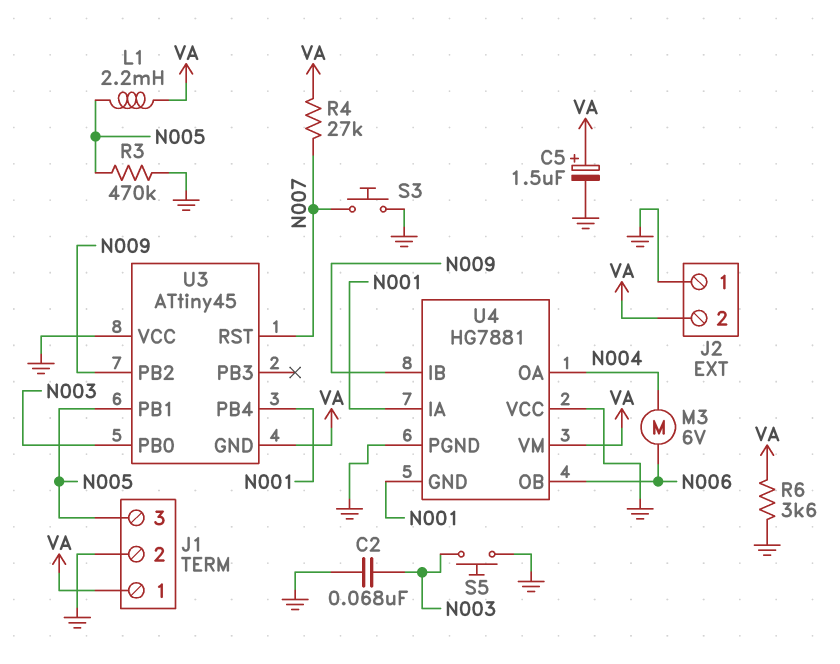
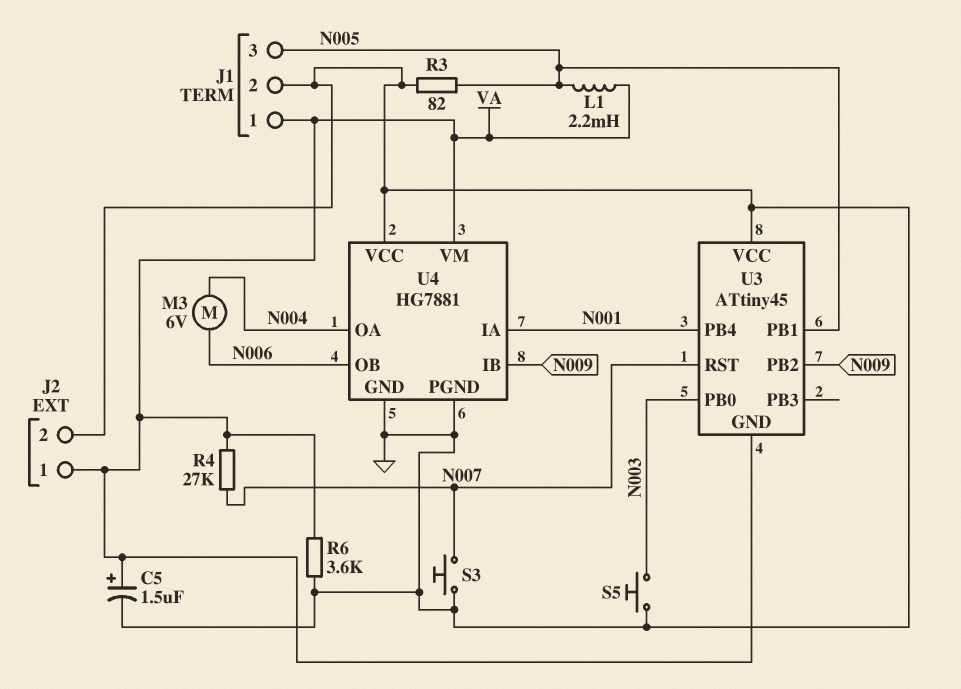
C2: 68nF (GND, N003) -> none
J2 pin 1: GND -> VA
J2 pin 2: VA -> GND
R3: 470k (GND, N005) -> 82 (GND, N005)
U4 pin GND: N001 -> GND

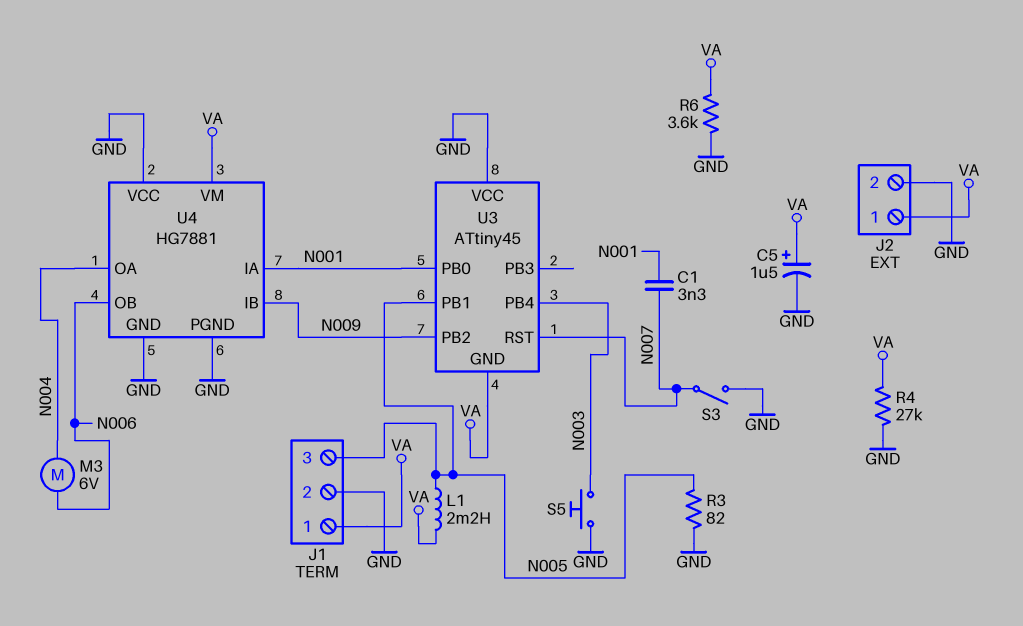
C1: none -> 3.3nF (N001, N007)
R4: 27k (N007, VA) -> 27k (GND, VA)
S3: button (GND, N007) -> switch (GND, N007)
U3 pin PB0: N003 -> N001
U3 pin PB4: N001 -> N003

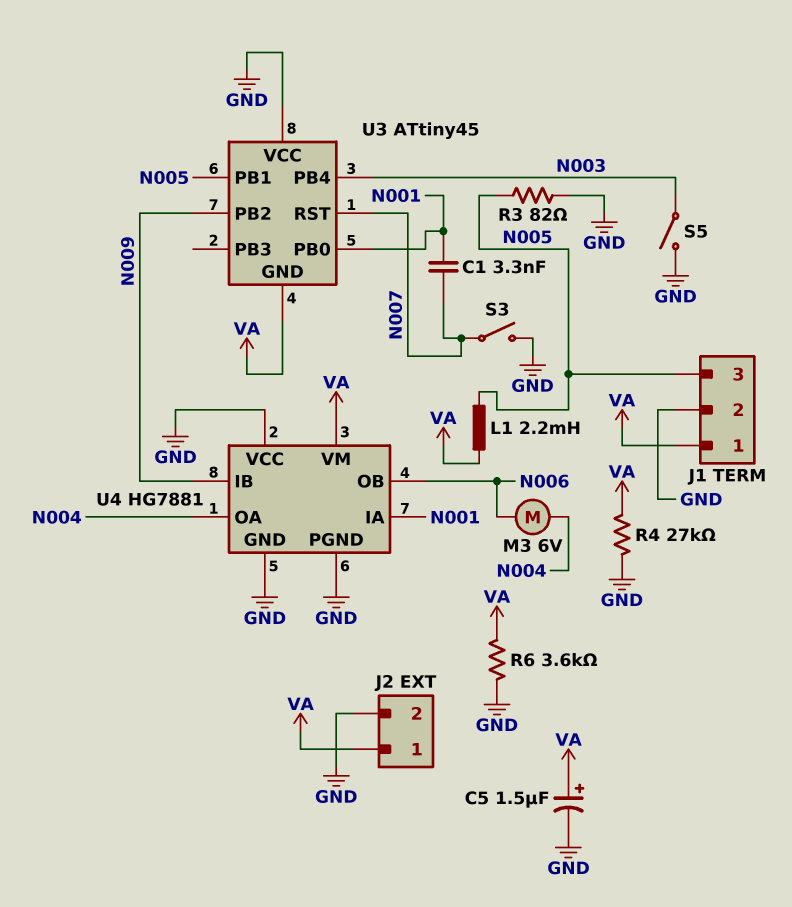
S5: button (GND, N003) -> switch (GND, N003)

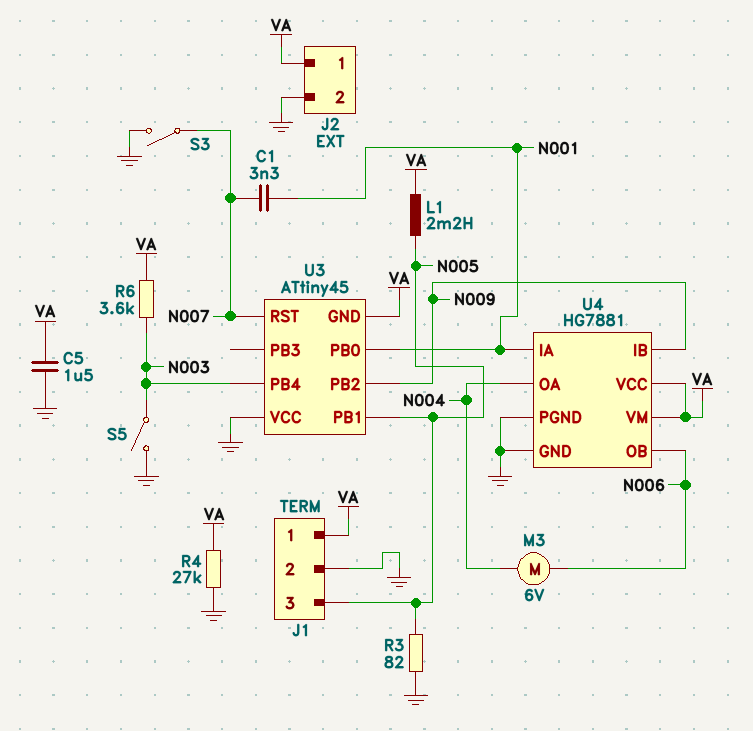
C5: 1.5uF (plus VA, minus GND) -> 1.5uF (GND, VA)
R6: 3.6k (GND, VA) -> 3.6k (N003, VA)
U4 pin VCC: GND -> VA

